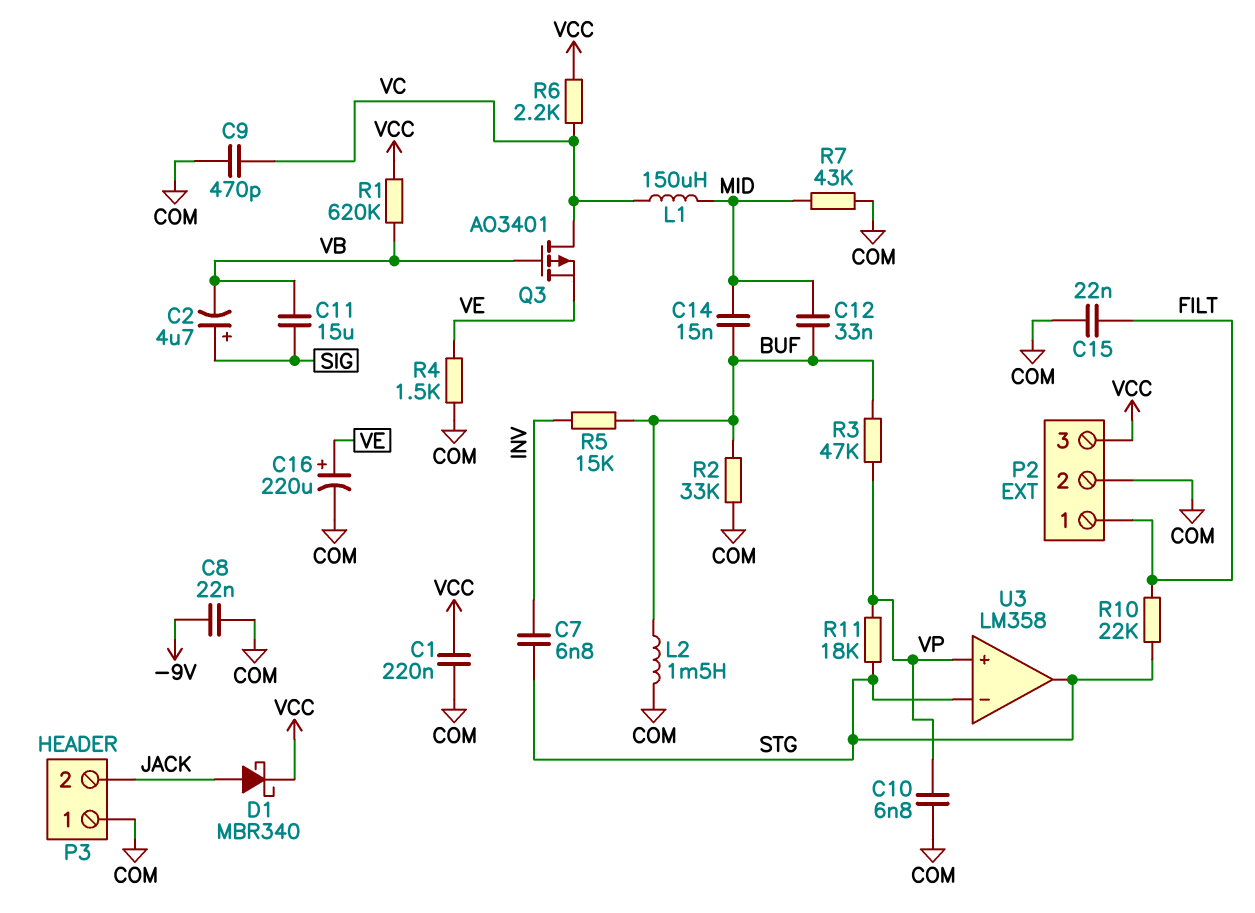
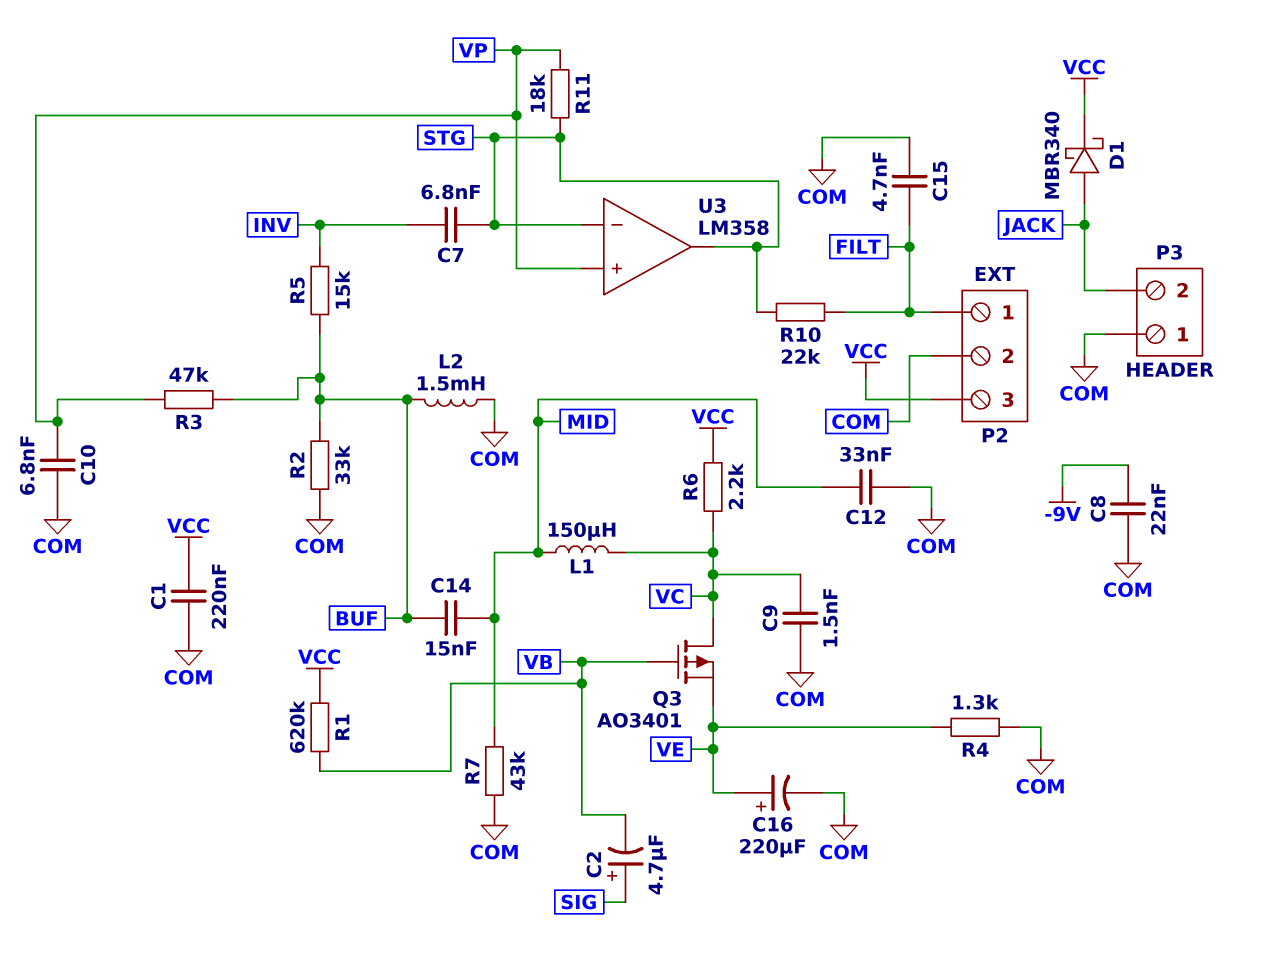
C9: 470pF (COM, VC) -> 1.5nF (COM, VC)
C11: 15uF (SIG, VB) -> none
C12: 33nF (BUF, MID) -> 33nF (COM, MID)
C15: 22nF (COM, FILT) -> 4.7nF (COM, FILT)
R4: 1.5k (COM, VE) -> 1.3k (COM, VE)

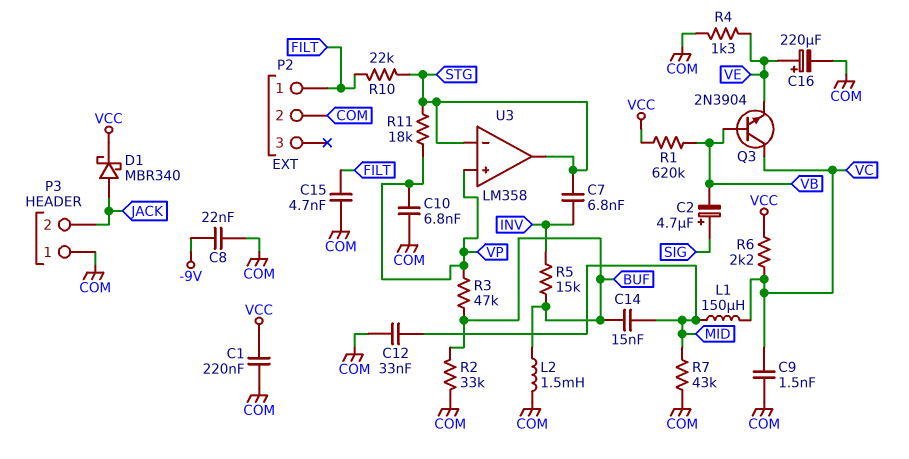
P2 pin 3: VCC -> none
Q3: PMOS AO3401 (G VB, D VC, S VE) -> NPN 2N3904 (B VB, C VC, E VE)

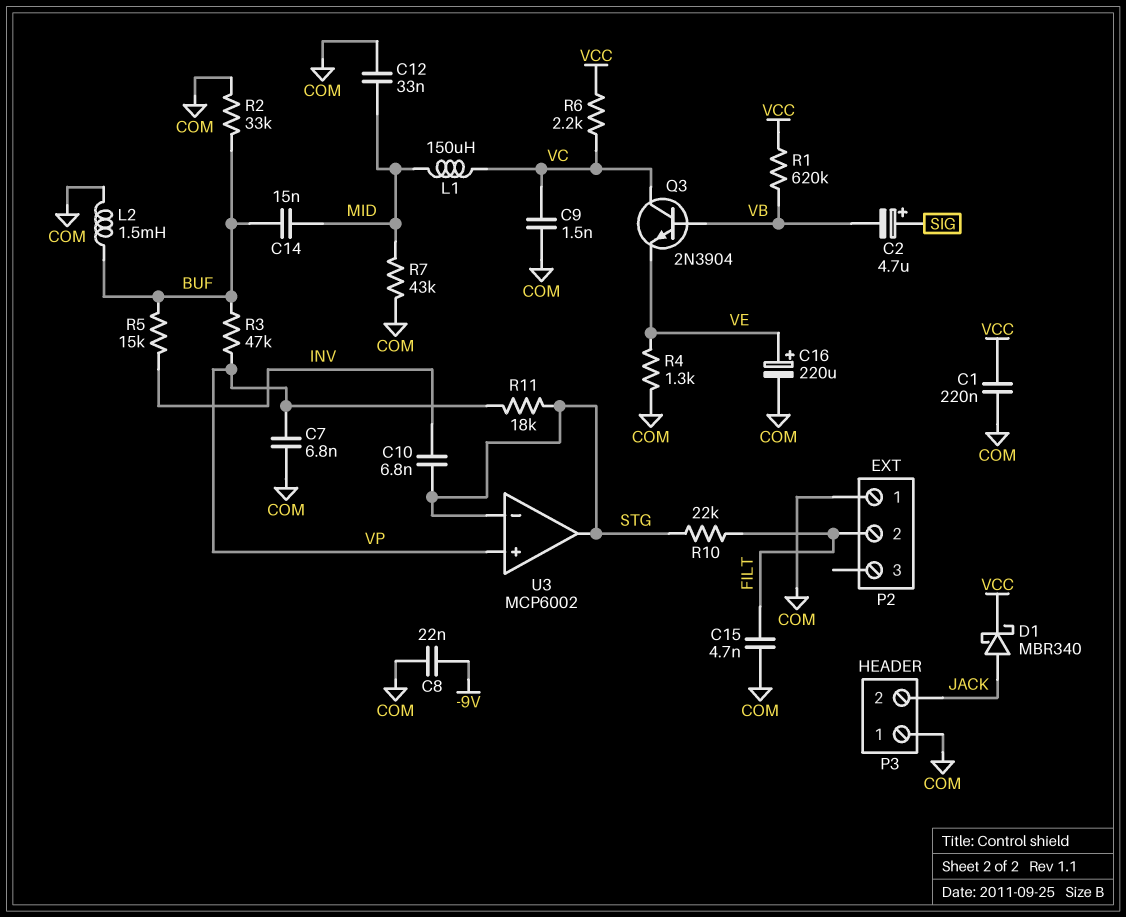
C7: 6.8nF (INV, STG) -> 6.8nF (COM, VP)
C10: 6.8nF (COM, VP) -> 6.8nF (INV, STG)
P2 pin 1: FILT -> COM
P2 pin 2: COM -> FILT
U3: LM358 -> MCP6002

